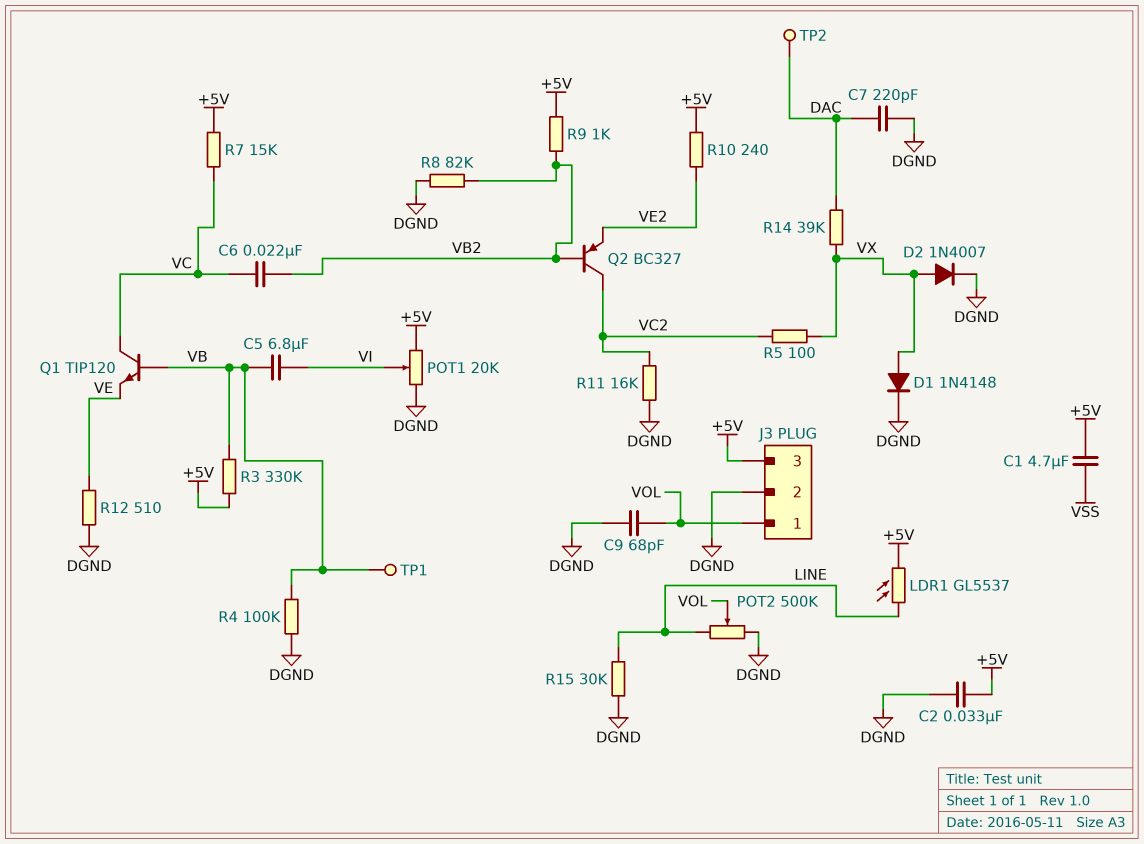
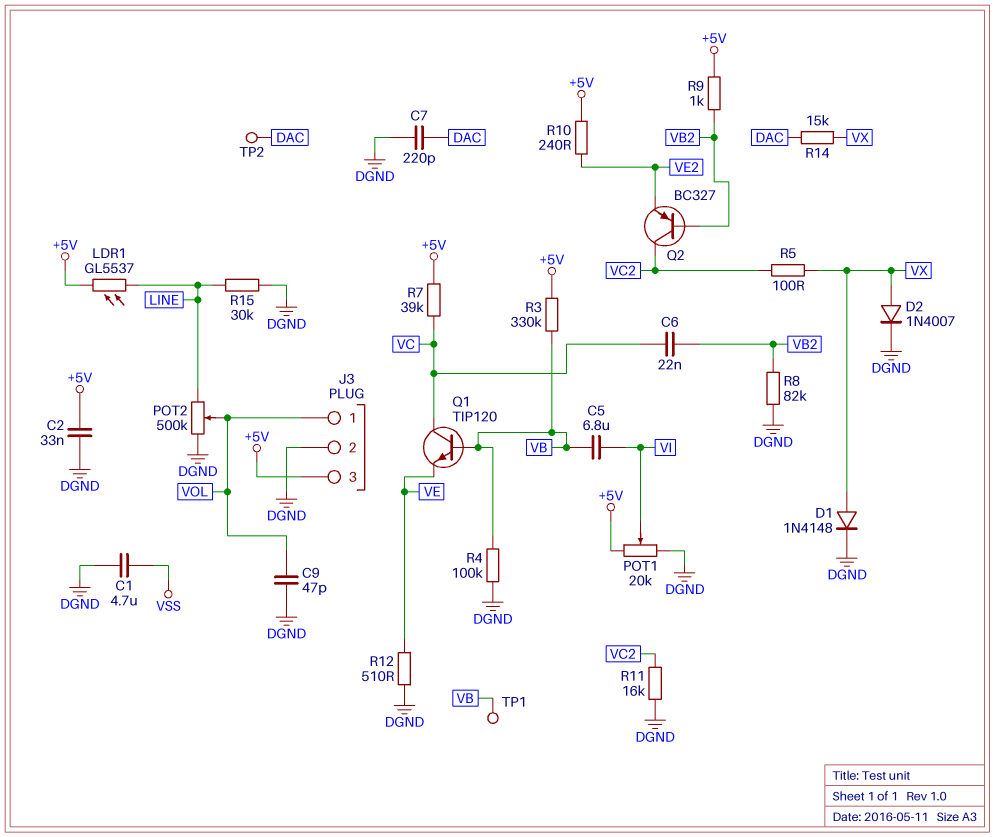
C1: 4.7uF (+5V, VSS) -> 4.7uF (DGND, VSS)
C9: 68pF (DGND, VOL) -> 47pF (DGND, VOL)
R7: 15k (+5V, VC) -> 39k (+5V, VC)
R14: 39k (DAC, VX) -> 15k (DAC, VX)

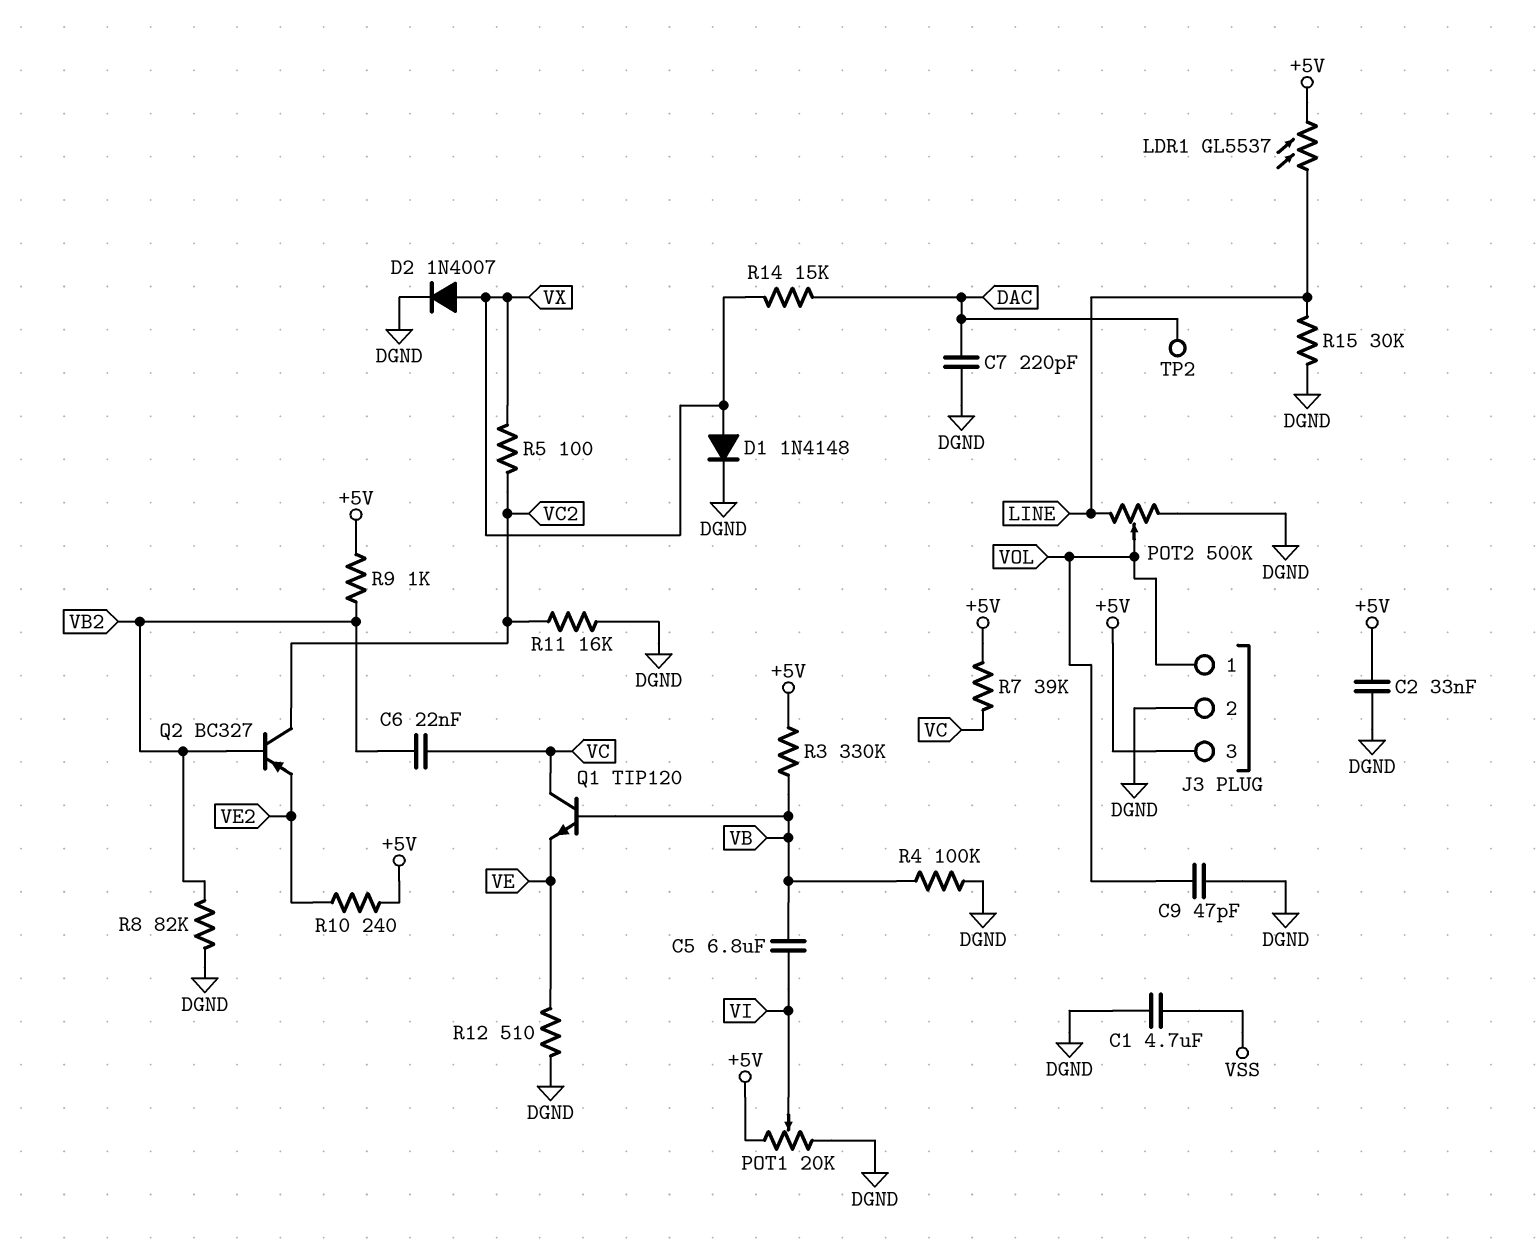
TP1: test point (VB) -> none

